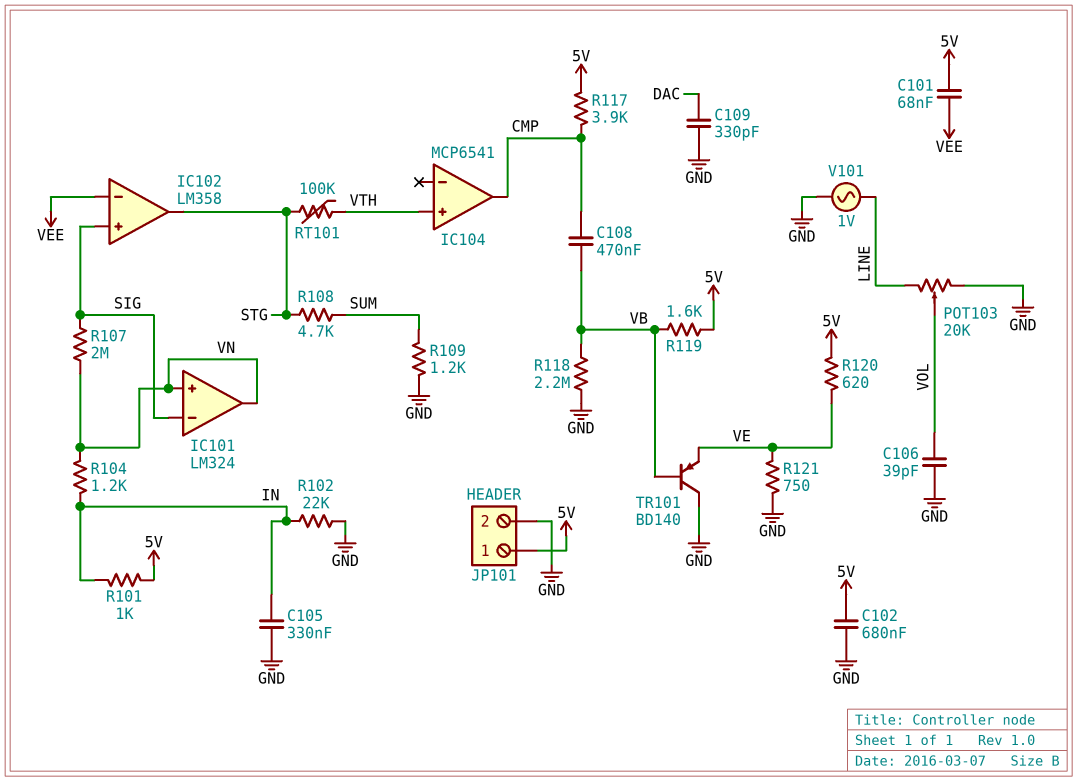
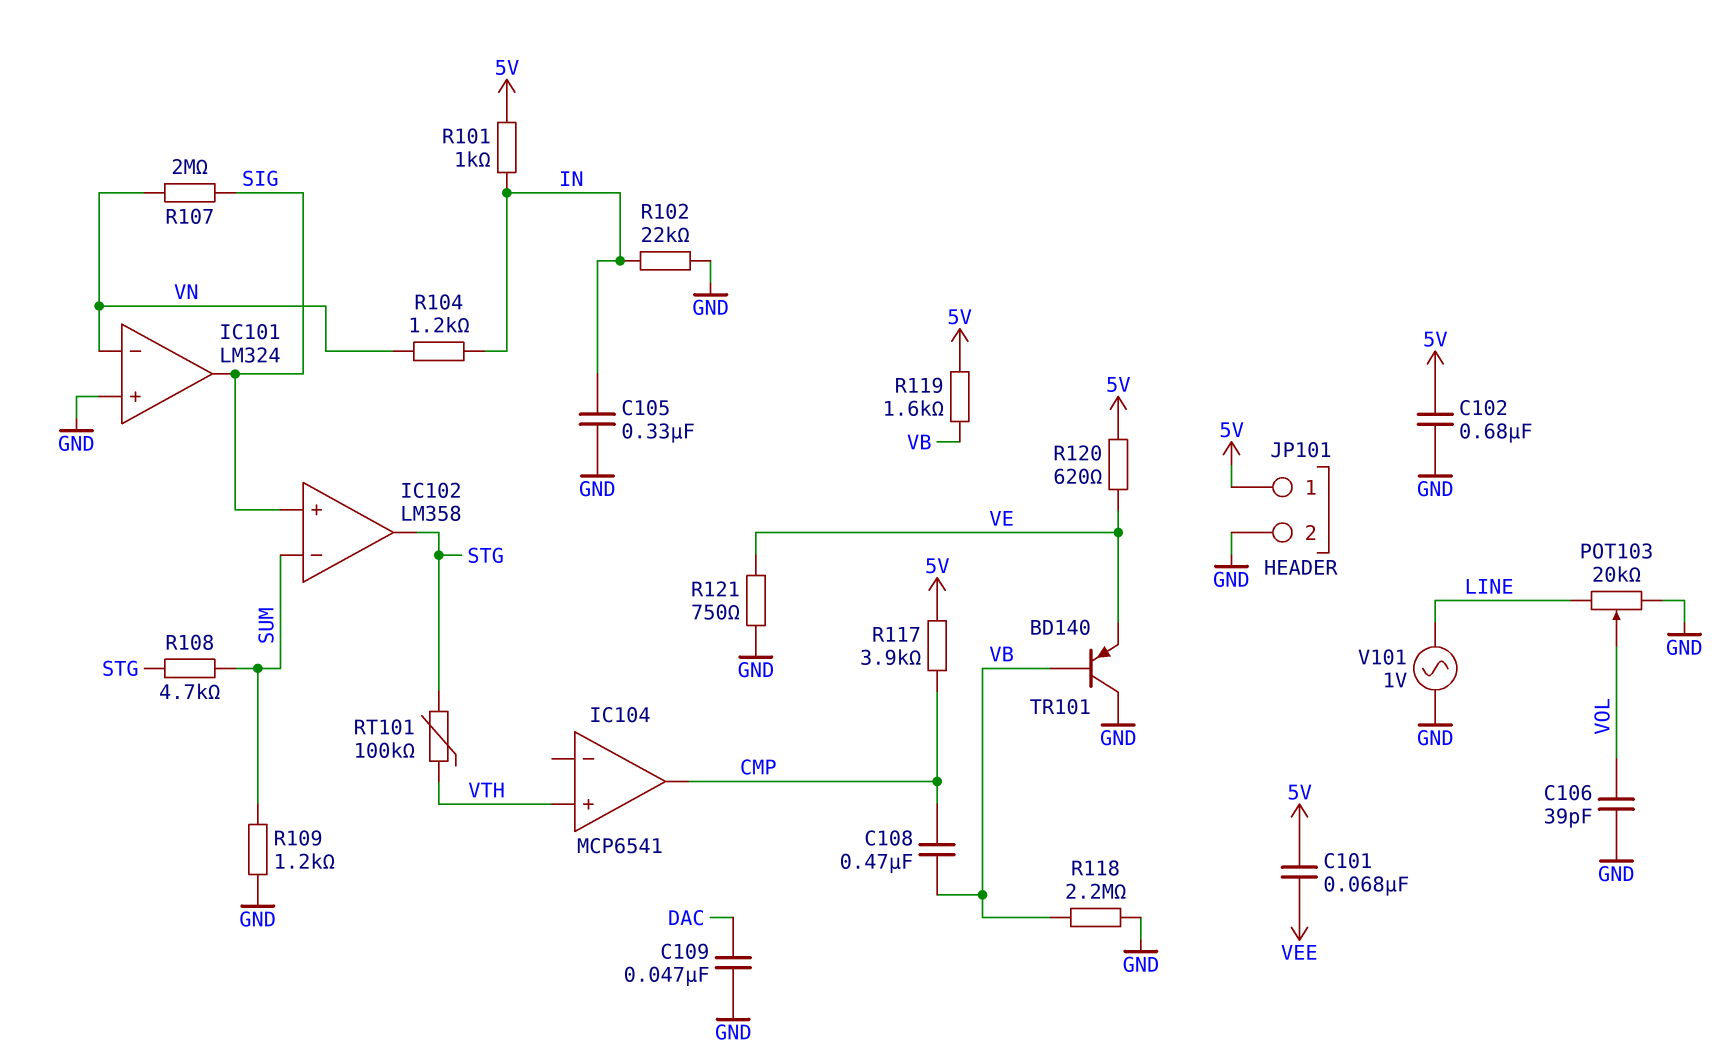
C109: 330pF (DAC, GND) -> 47nF (DAC, GND)
IC101 pin in+: VN -> GND
IC101 pin in-: SIG -> VN
IC101 pin out: VN -> SIG
IC102 pin in-: VEE -> SUM

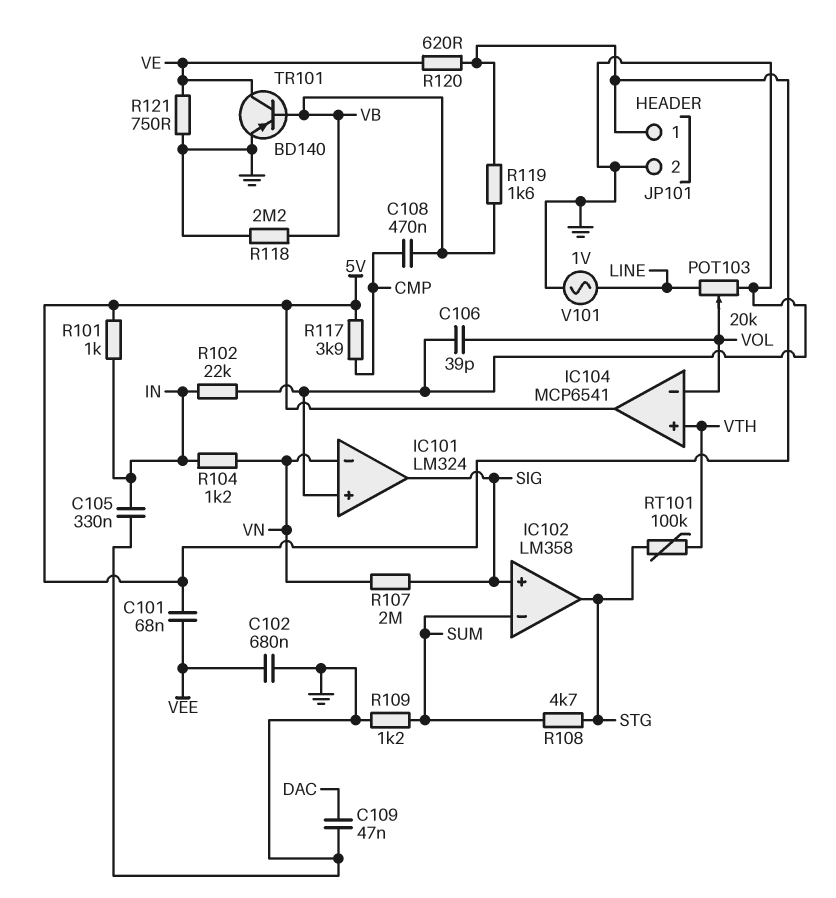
C102: 680nF (5V, GND) -> 680nF (GND, VEE)
IC104 pin in-: none -> VOL
IC104 pin out: CMP -> 5V
TR101: PNP BD140 (B VB, C GND, E VE) -> PNP BD140 (B VB, C VE, E GND)

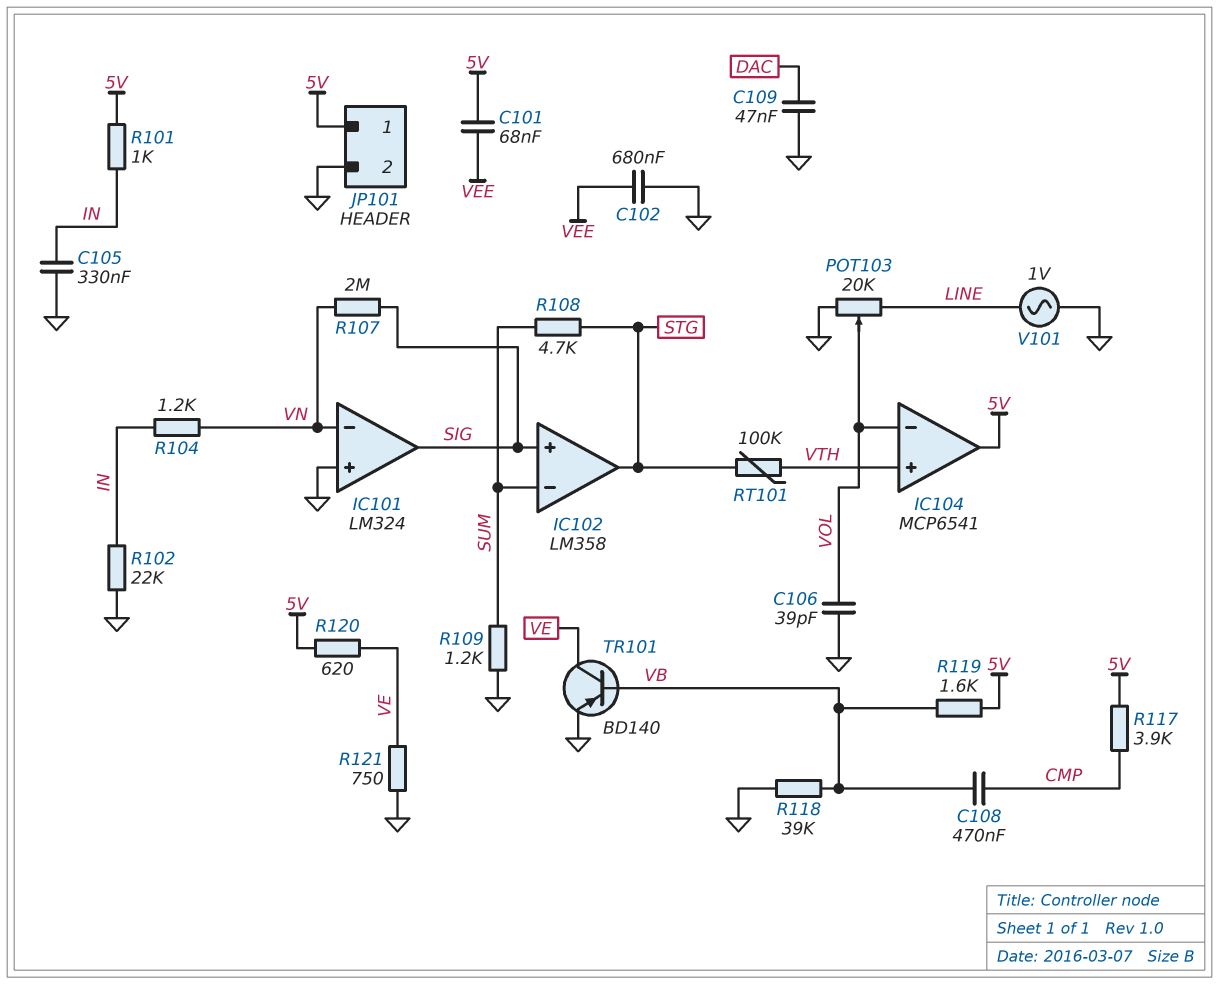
R118: 2.2M (GND, VB) -> 39k (GND, VB)

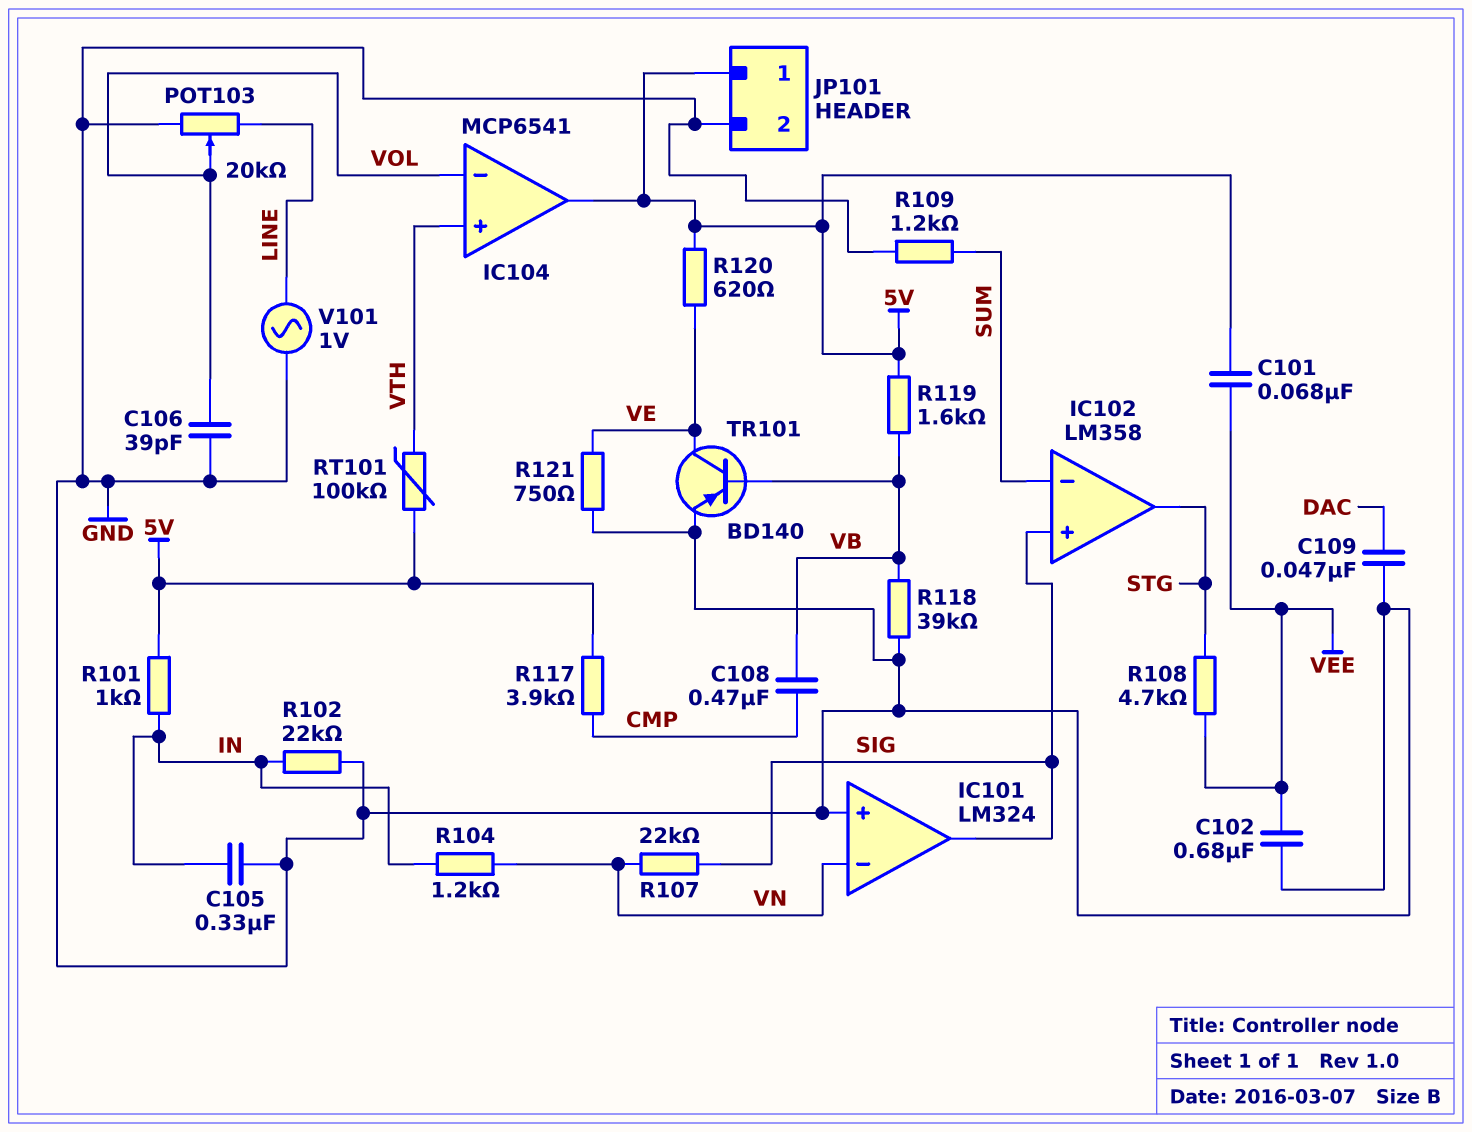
R107: 2M (SIG, VN) -> 22k (SIG, VN)
R108: 4.7k (STG, SUM) -> 4.7k (STG, VEE)
RT101: 100k (STG, VTH) -> 100k (5V, VTH)

